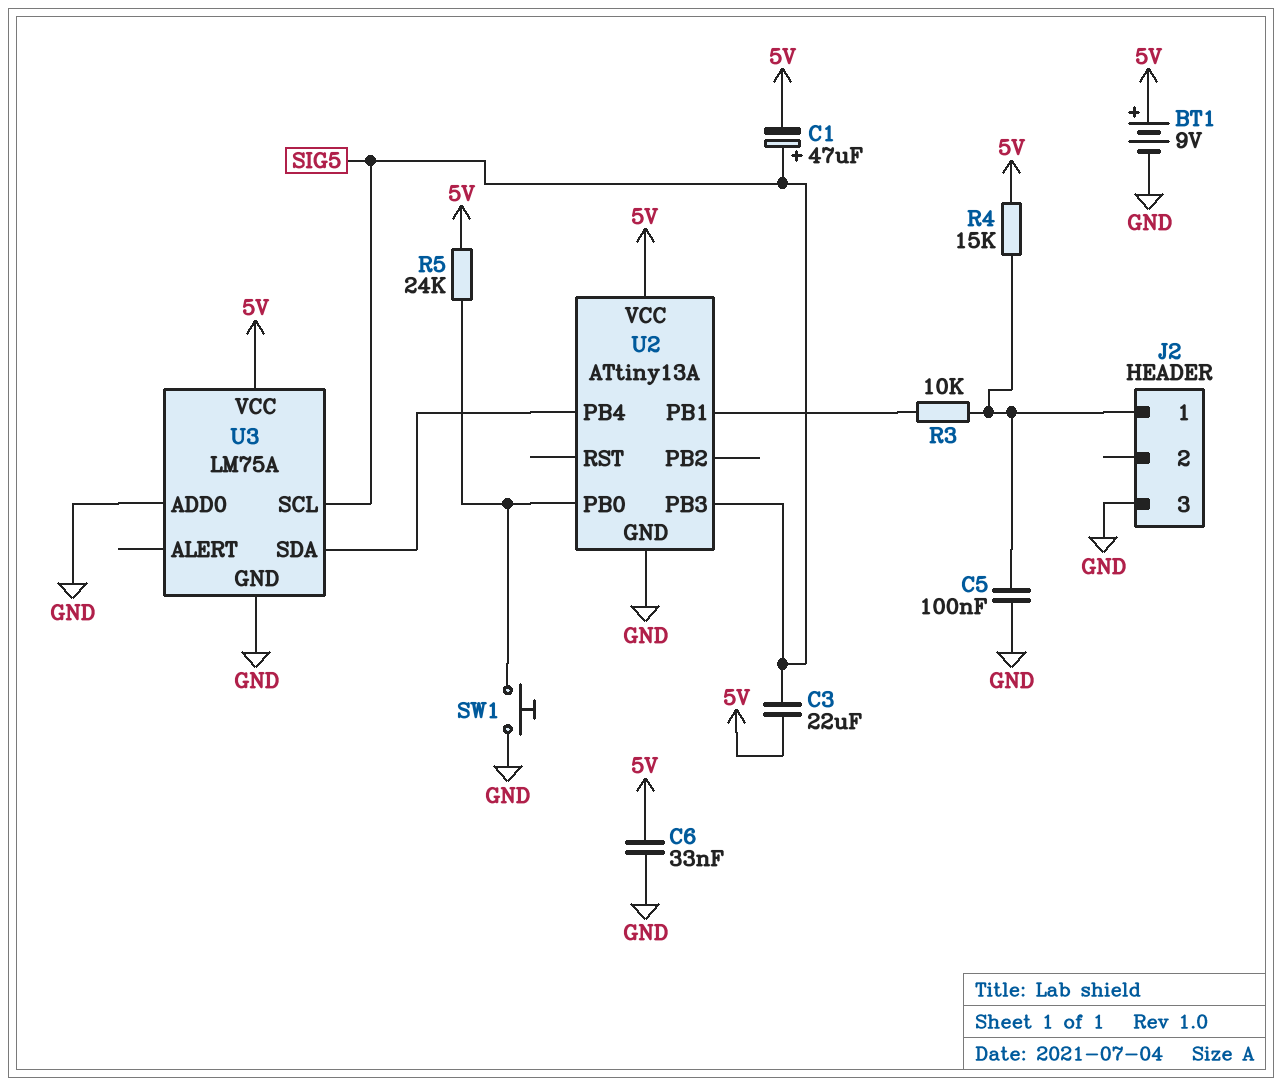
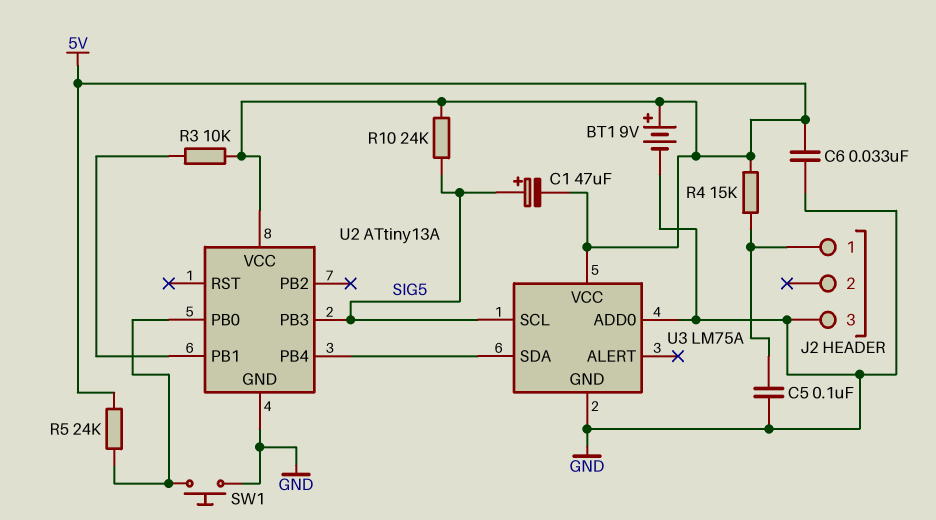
C3: 22uF (5V, SIG5) -> none
R3: 10k (J2/1, U2/PB1) -> 10k (5V, U2/PB1)
R10: none -> 24k (5V, SIG5)

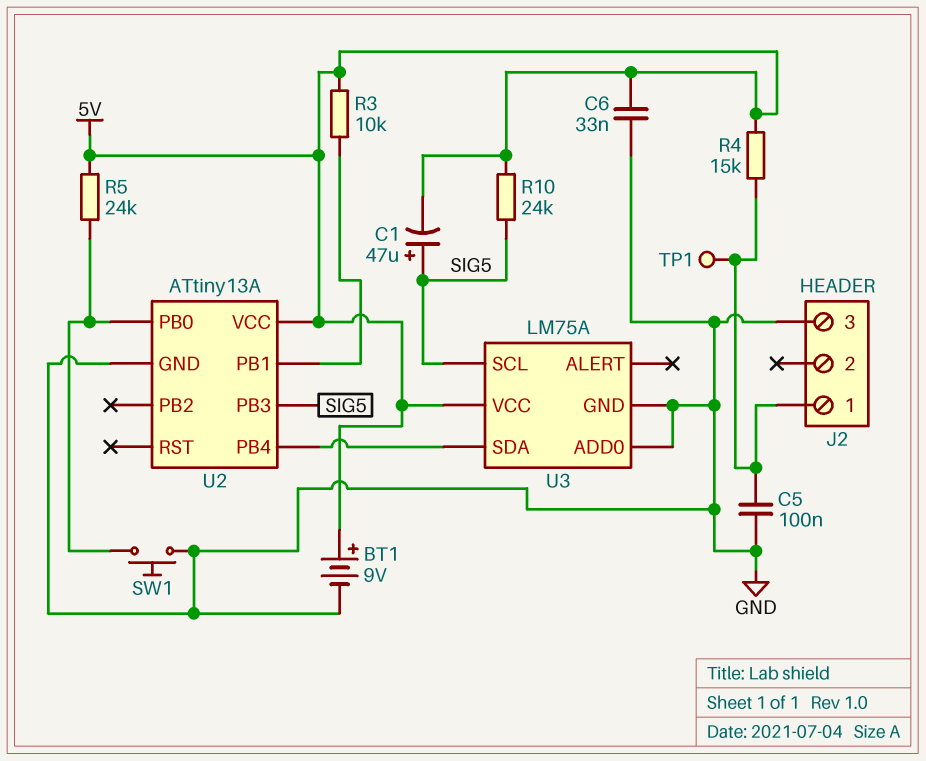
TP1: none -> test point (J2/1)

